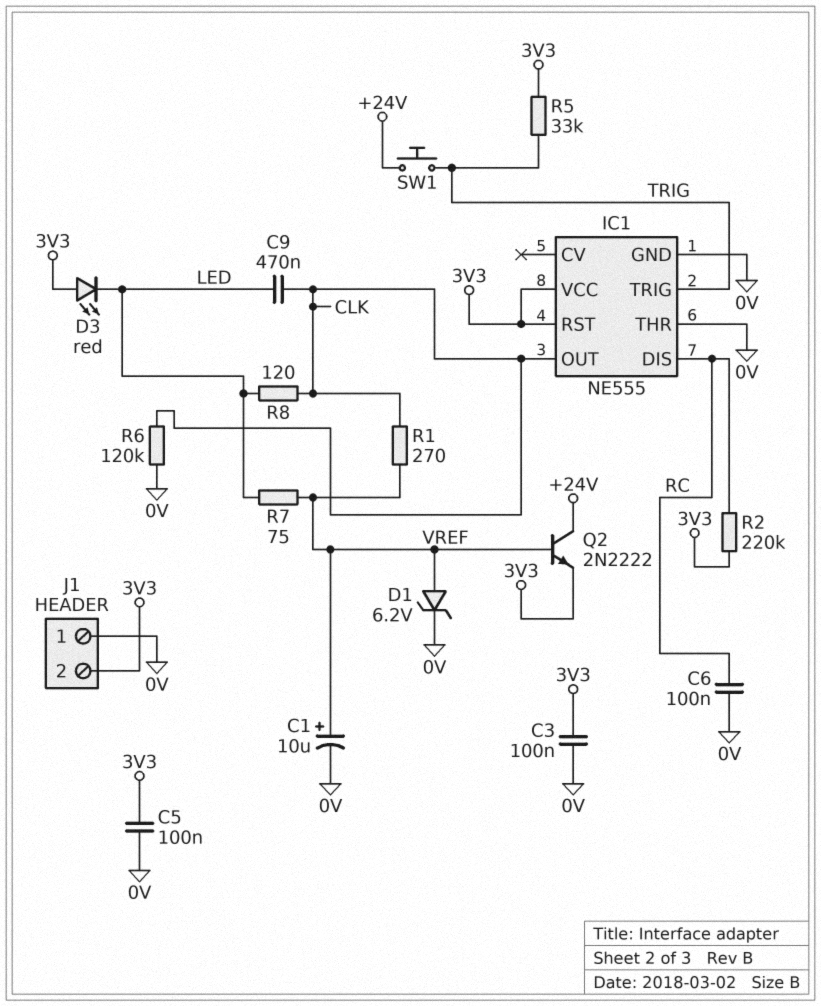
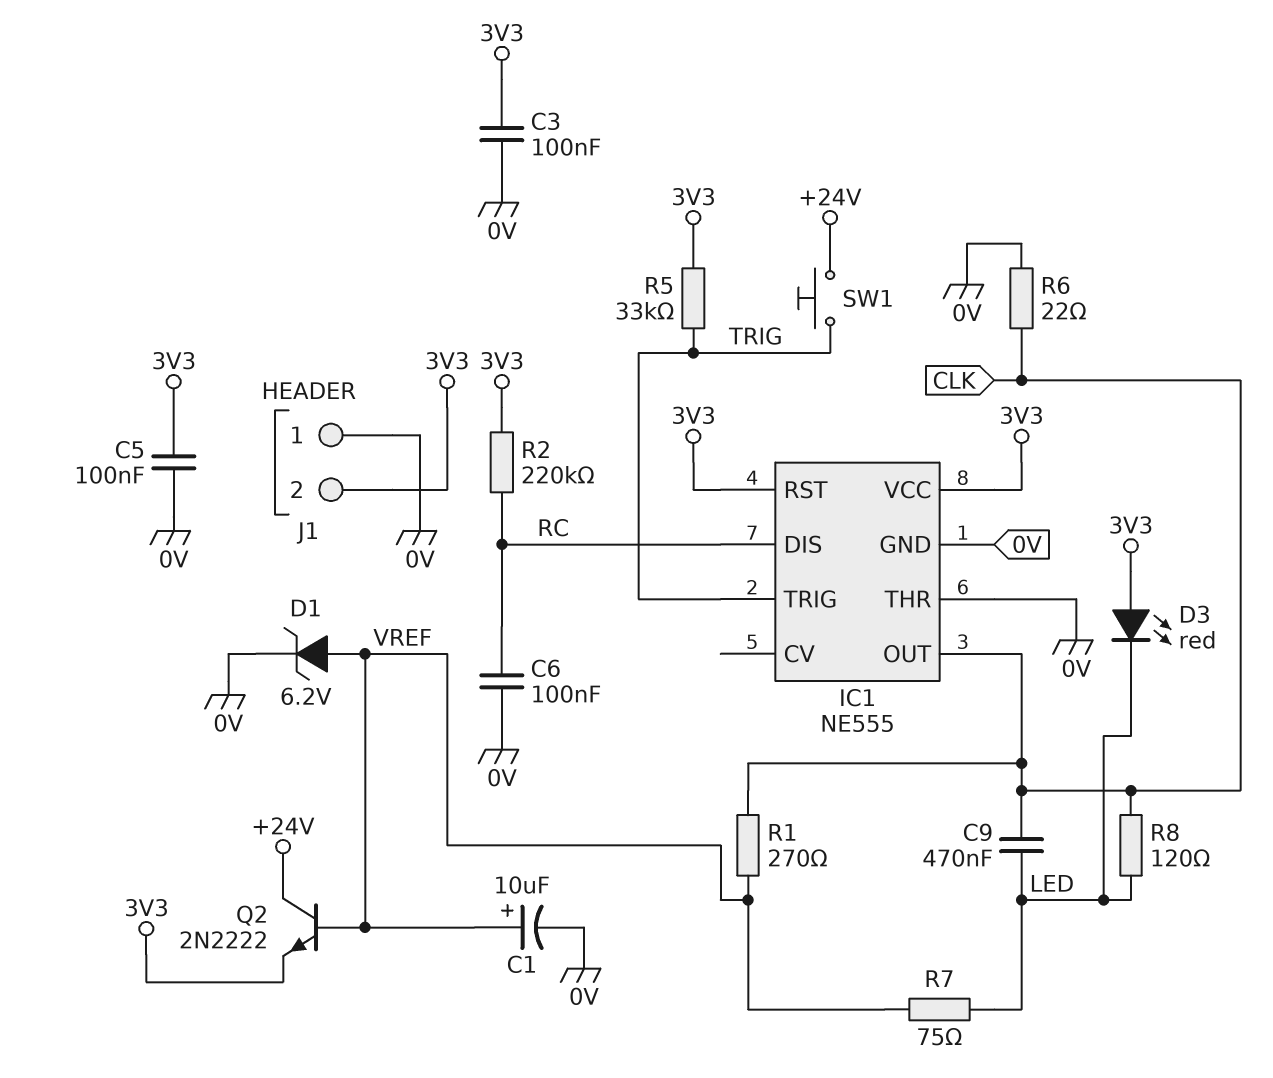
R6: 120k (0V, CLK) -> 22 (0V, CLK)

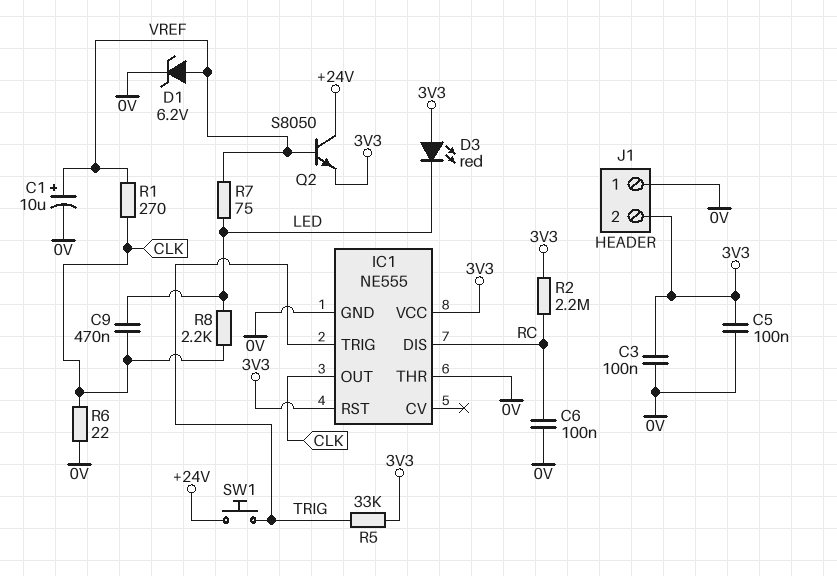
Q2: NPN 2N2222 (B VREF, C +24V, E 3V3) -> NPN S8050 (B VREF, C +24V, E 3V3)
R2: 220k (3V3, RC) -> 2.2M (3V3, RC)
R8: 120 (CLK, LED) -> 2.2k (CLK, LED)

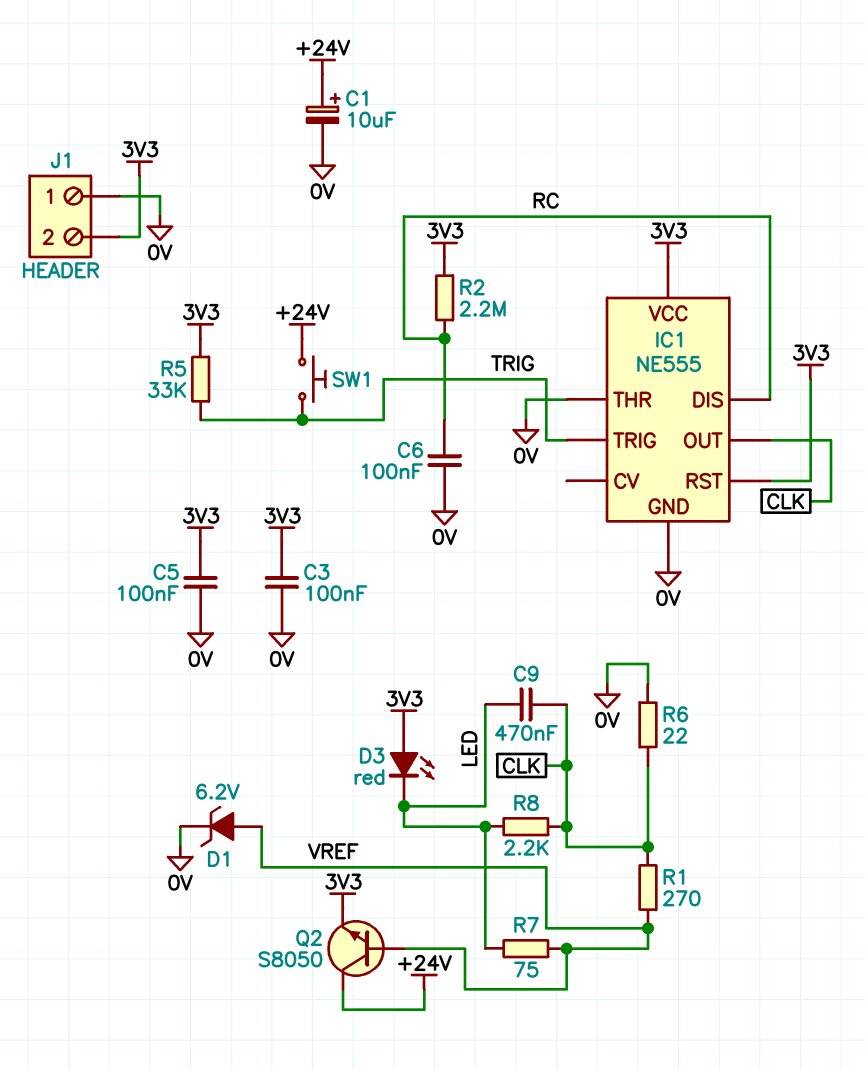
C1: 10uF (plus VREF, minus 0V) -> 10uF (plus +24V, minus 0V)

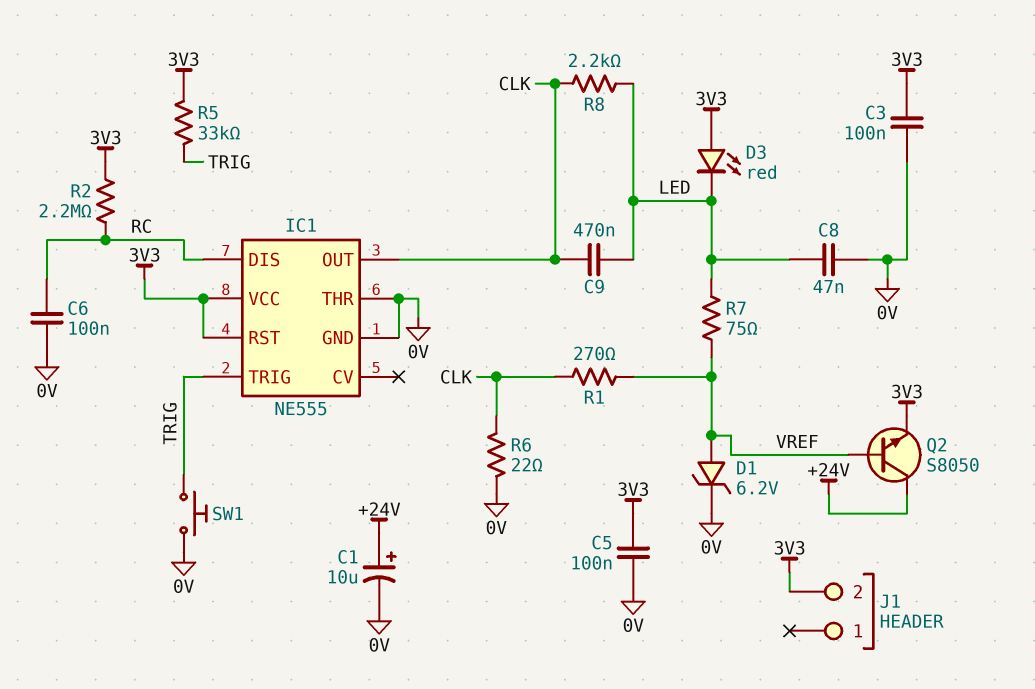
C8: none -> 47nF (0V, LED)
J1 pin 1: 0V -> none
SW1: button (+24V, TRIG) -> button (0V, TRIG)

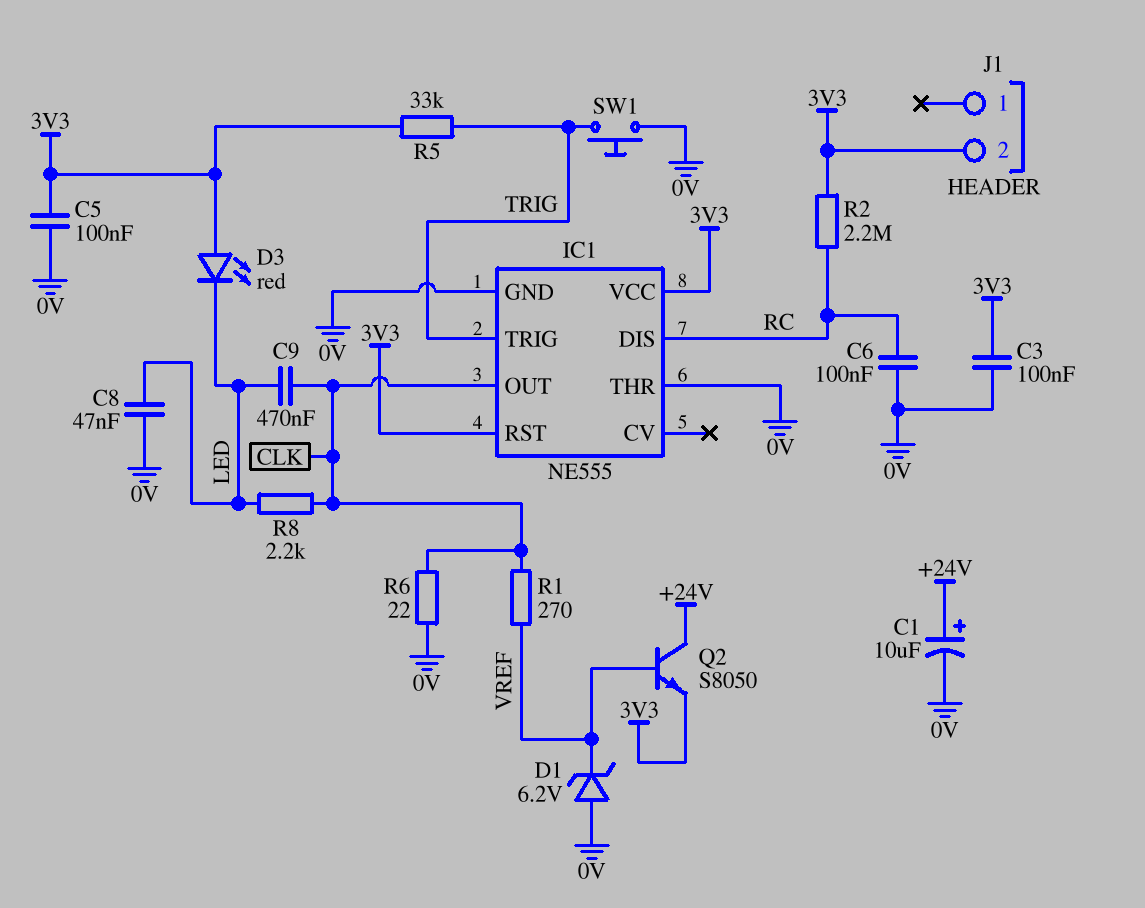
D1: zener 6.2V (A VREF, K 0V) -> zener 6.2V (A 0V, K VREF)
R7: 75 (LED, VREF) -> none

